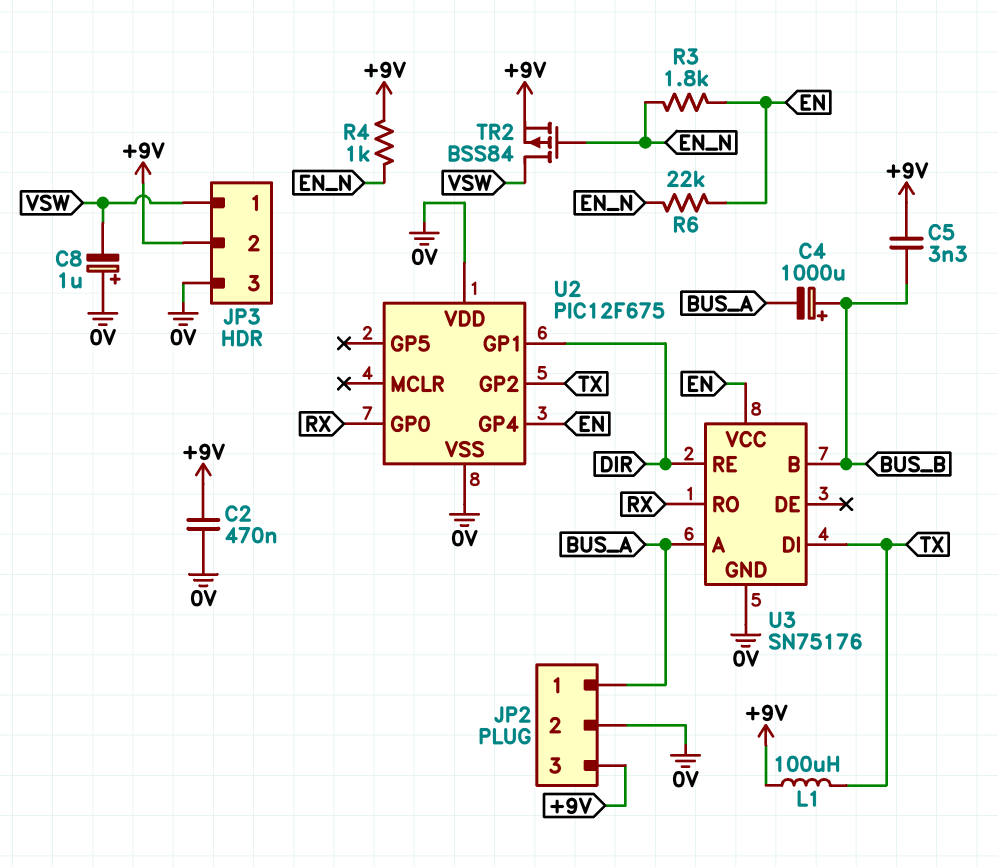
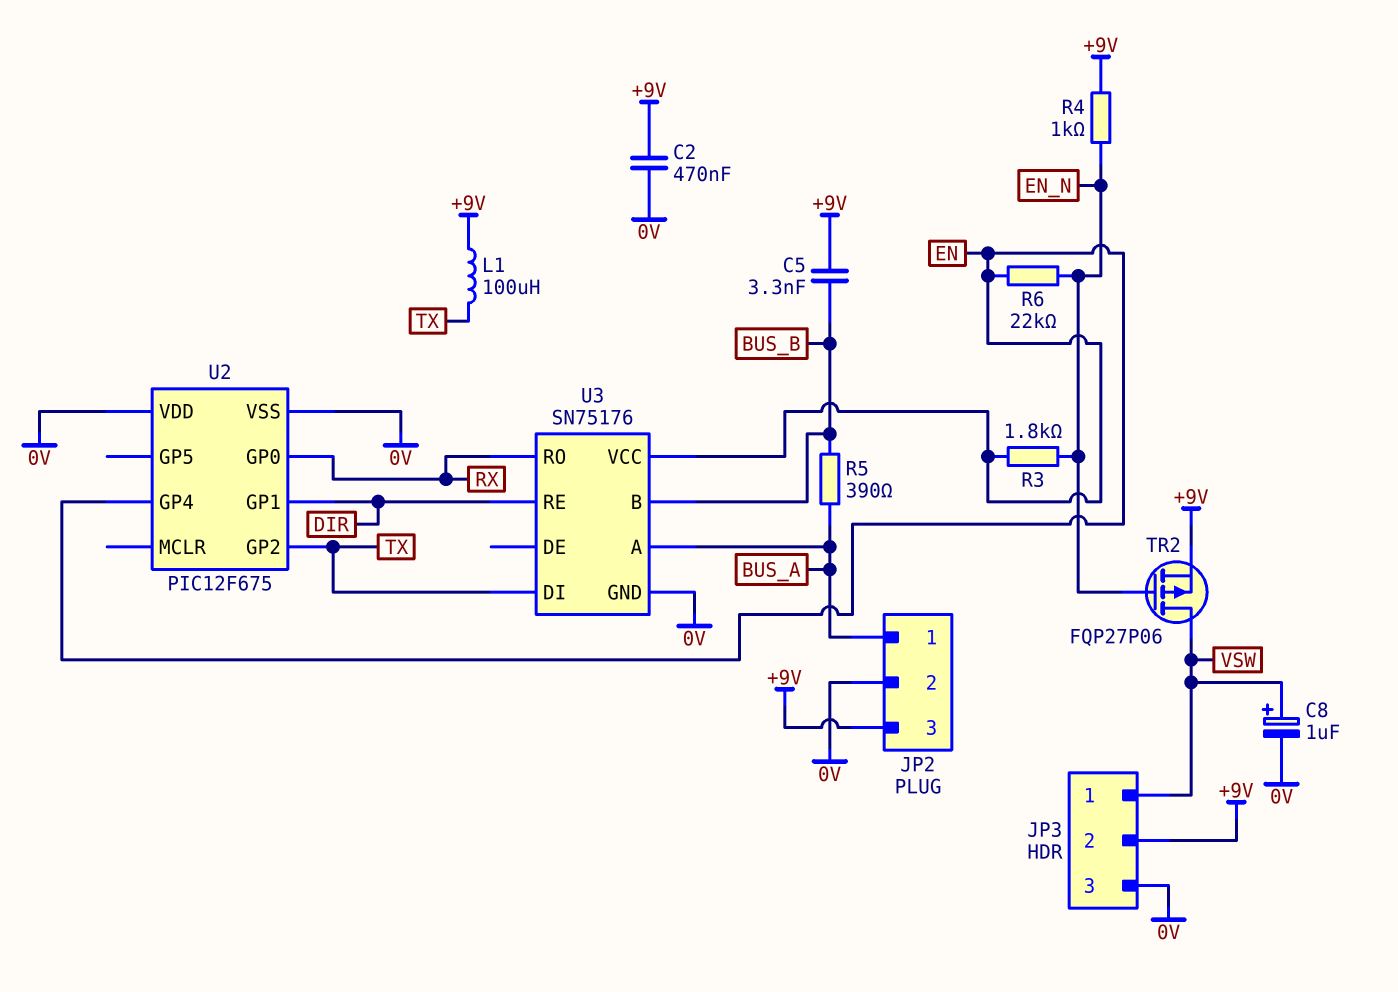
C4: 1000uF (plus BUS_B, minus BUS_A) -> none
C8: 1uF (plus 0V, minus VSW) -> 1uF (plus VSW, minus 0V)
R5: none -> 390 (BUS_A, BUS_B)
TR2: PMOS BSS84 (G EN_N, D VSW, S +9V) -> PMOS FQP27P06 (G EN_N, D VSW, S +9V)

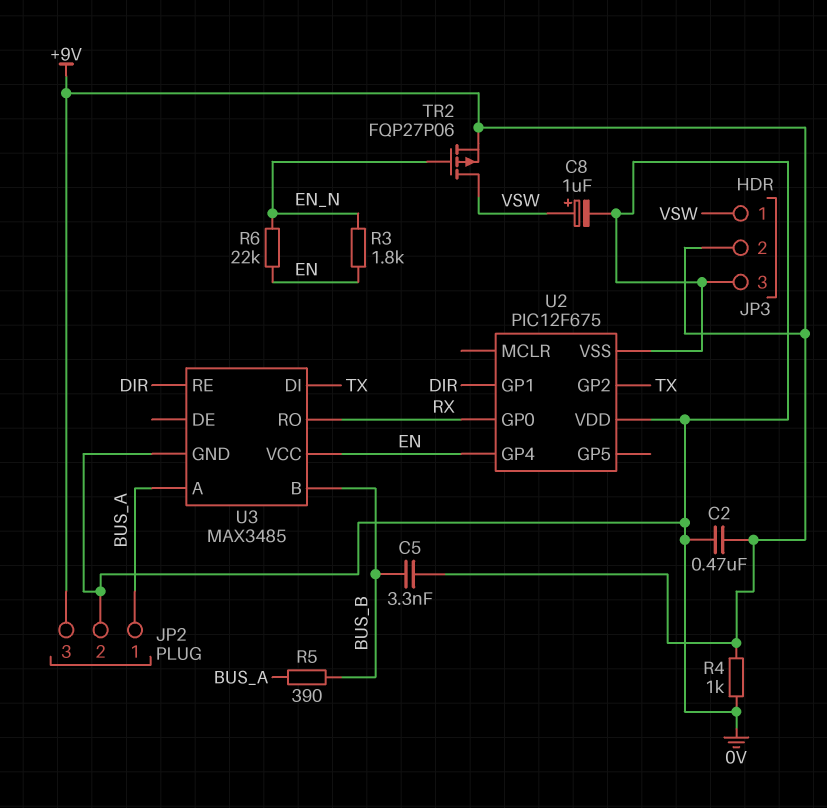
L1: 100uH (+9V, TX) -> none
R4: 1k (+9V, EN_N) -> 1k (+9V, 0V)
U3: SN75176 -> MAX3485

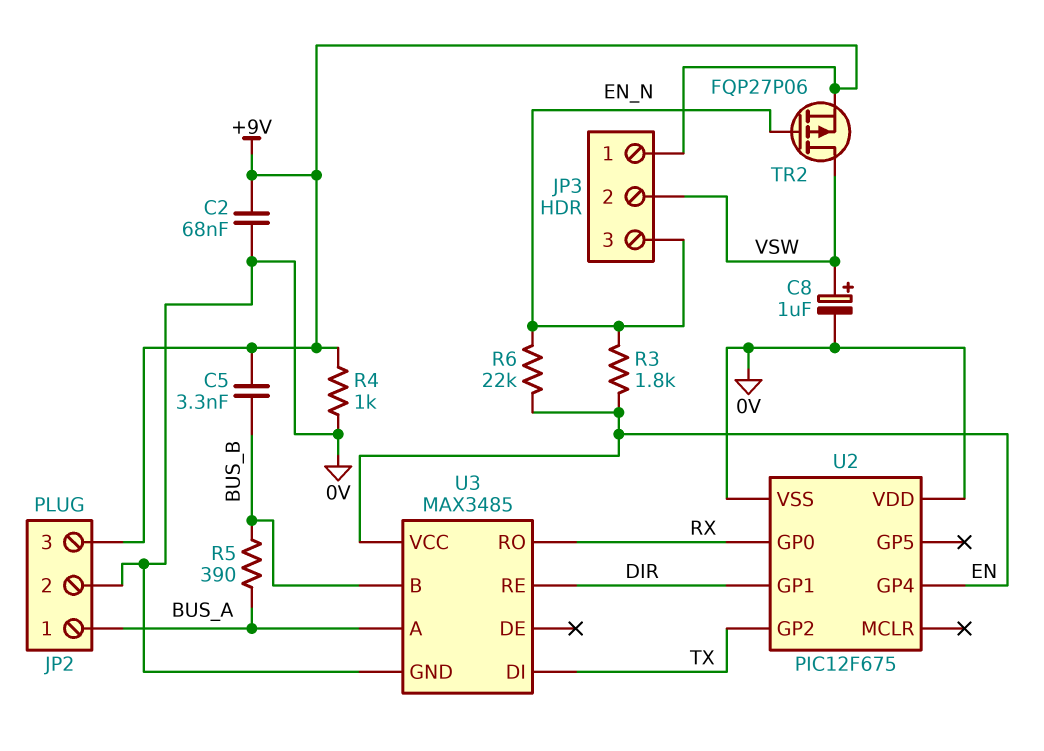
C2: 470nF (+9V, 0V) -> 68nF (+9V, 0V)
JP3 pin 1: VSW -> +9V
JP3 pin 2: +9V -> VSW
JP3 pin 3: 0V -> EN_N

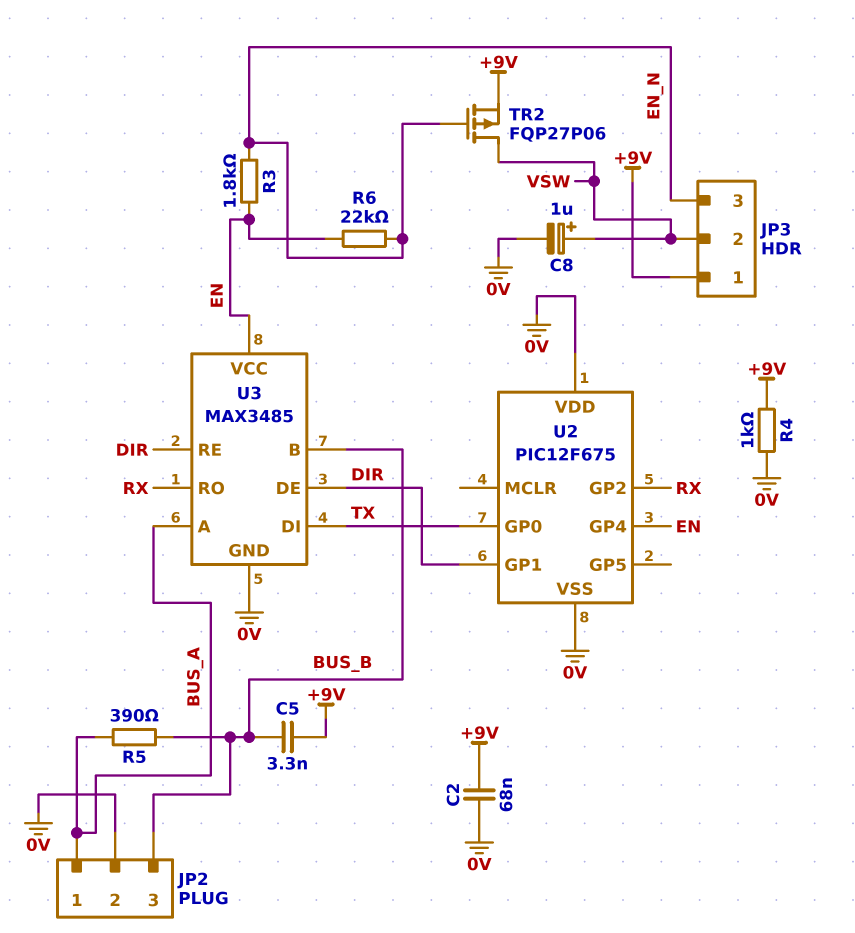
JP2 pin 3: +9V -> BUS_B
U2 pin GP0: RX -> TX
U2 pin GP2: TX -> RX
U3 pin DE: none -> DIR

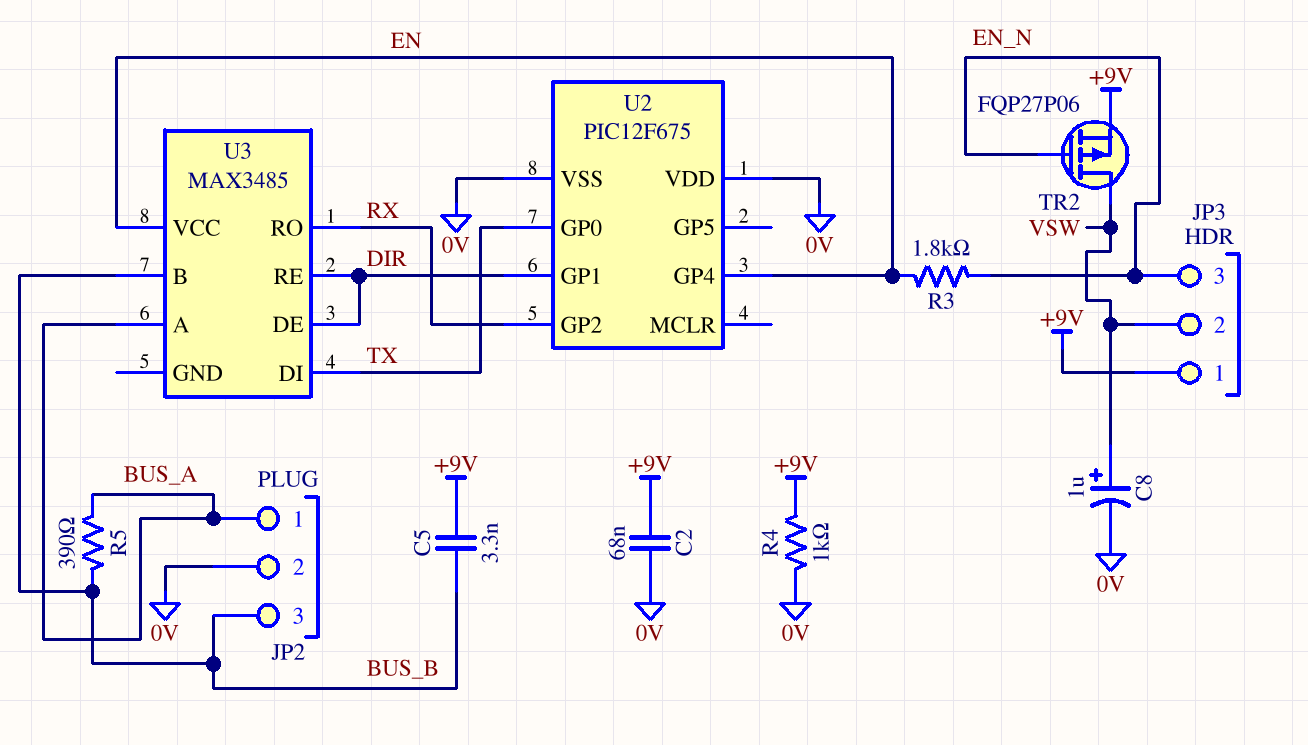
R6: 22k (EN, EN_N) -> none
U3 pin GND: 0V -> none

